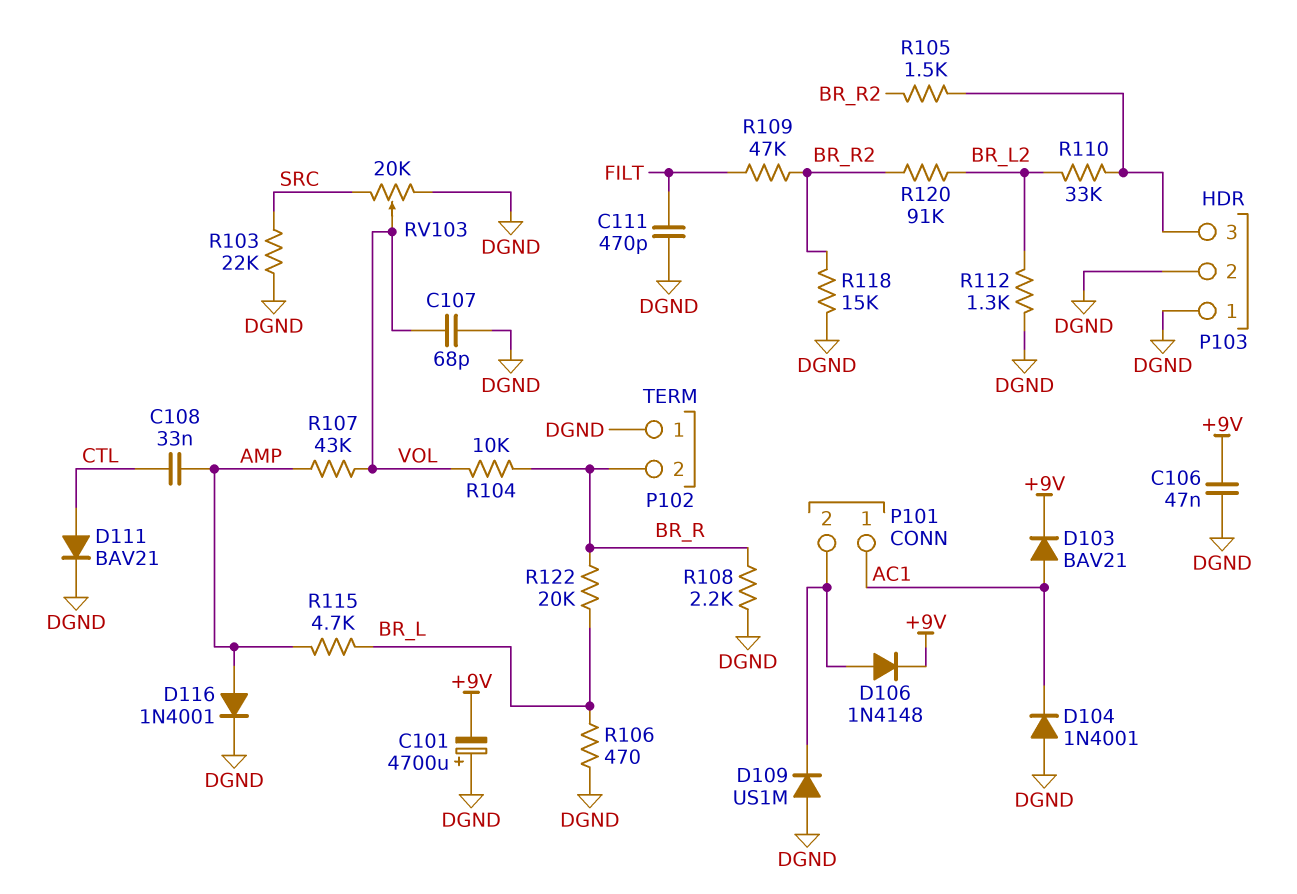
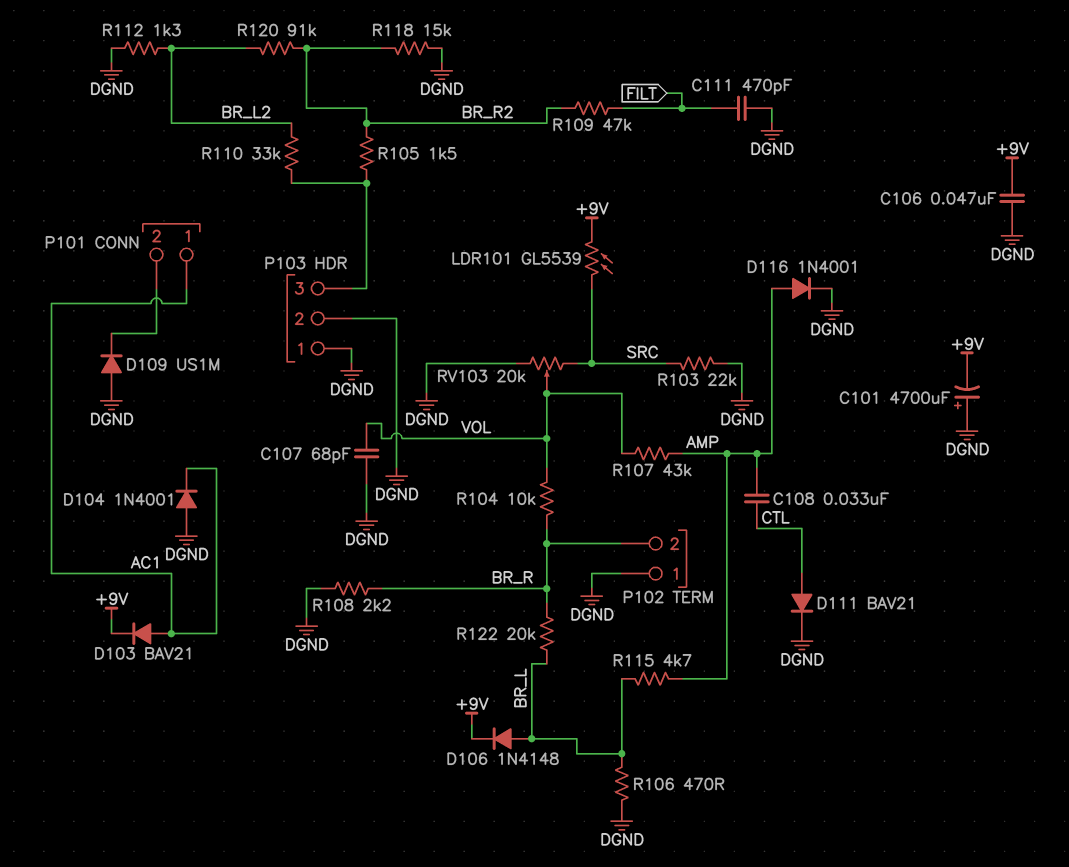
D106: diode 1N4148 (A P101/2, K +9V) -> diode 1N4148 (A BR_L, K +9V)
LDR101: none -> GL5539 (+9V, SRC)

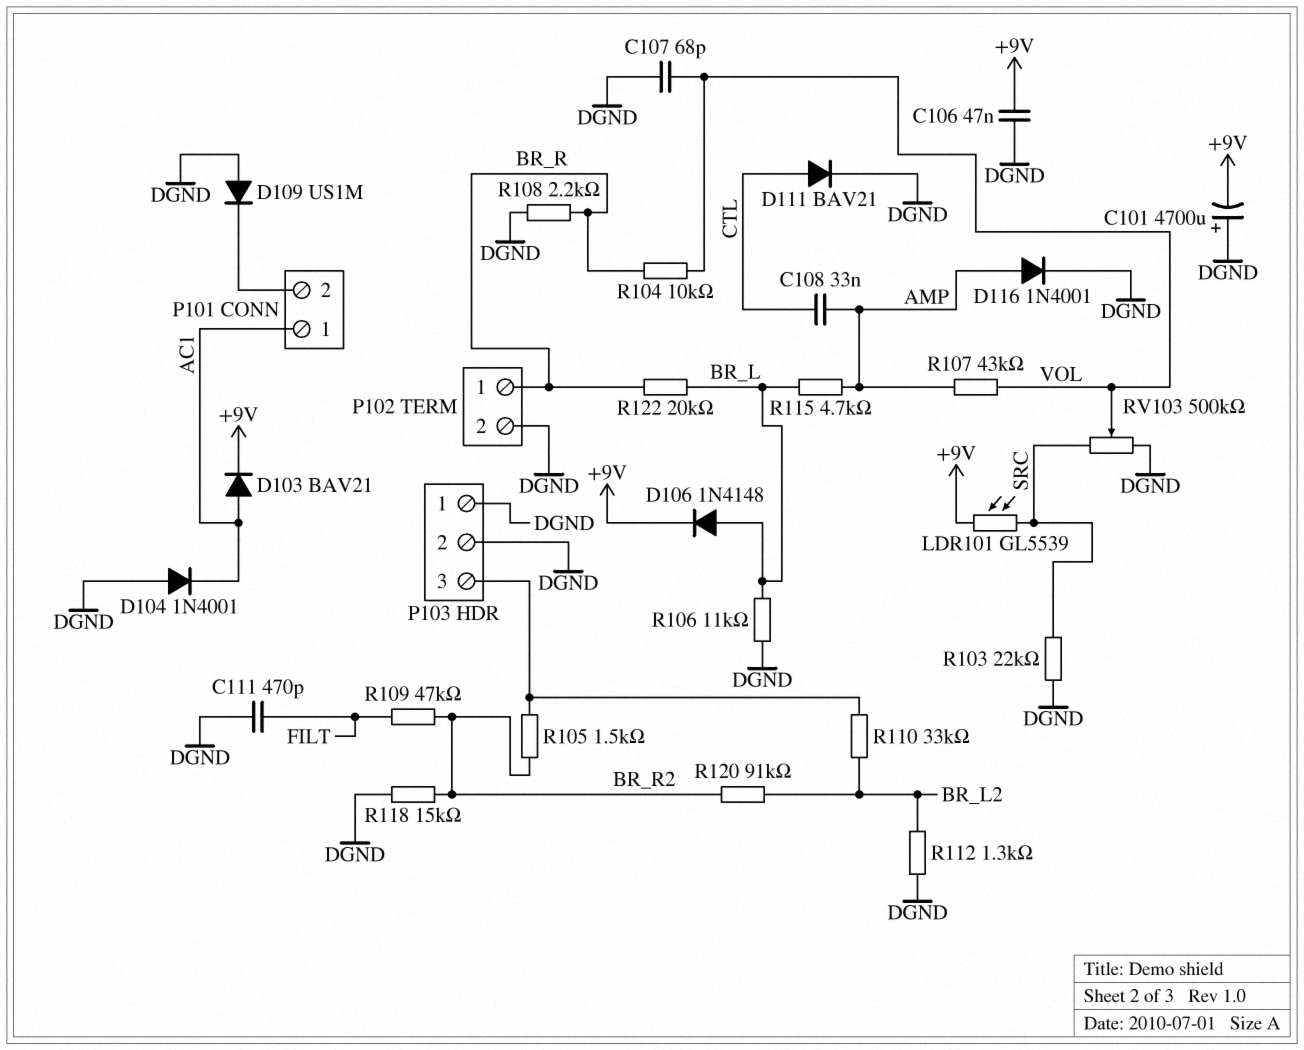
P102 pin 1: DGND -> BR_R
P102 pin 2: BR_R -> DGND
R106: 470 (BR_L, DGND) -> 11k (BR_L, DGND)
RV103: 20k (DGND, SRC, wiper VOL) -> 500k (DGND, SRC, wiper VOL)

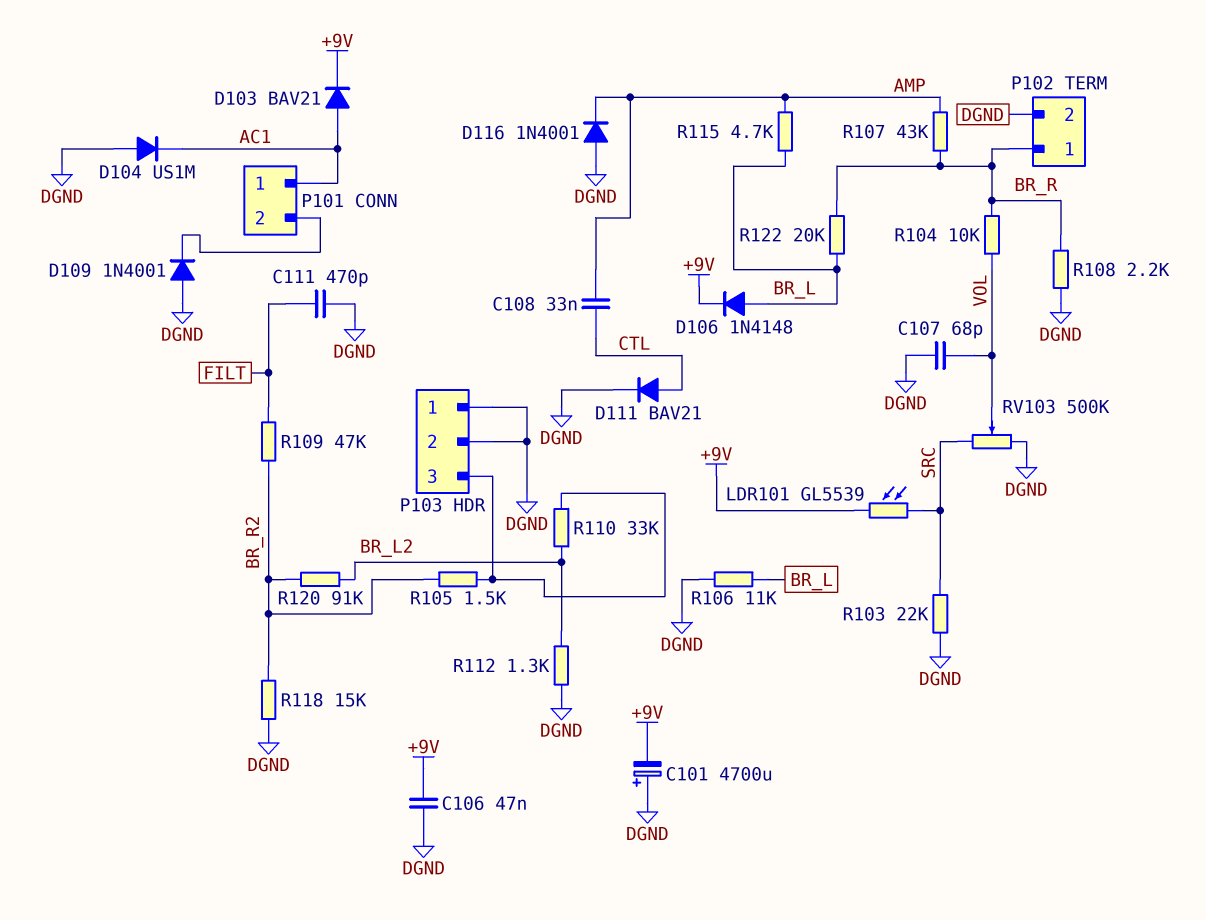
D104: diode 1N4001 (A DGND, K AC1) -> diode US1M (A DGND, K AC1)
D109: diode US1M (A DGND, K P101/2) -> diode 1N4001 (A DGND, K P101/2)
D116: diode 1N4001 (A AMP, K DGND) -> diode 1N4001 (A DGND, K AMP)
R107: 43k (AMP, VOL) -> 43k (AMP, BR_R)

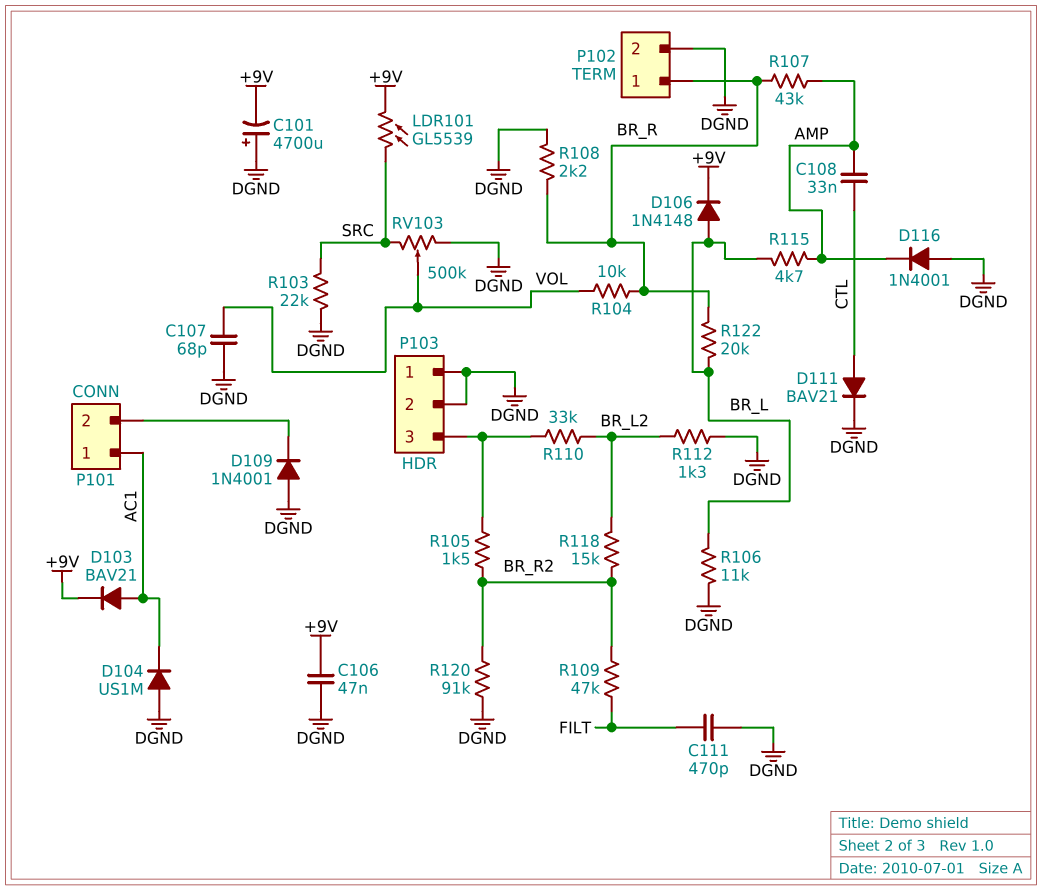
R118: 15k (BR_R2, DGND) -> 15k (BR_L2, BR_R2)
R120: 91k (BR_L2, BR_R2) -> 91k (BR_R2, DGND)

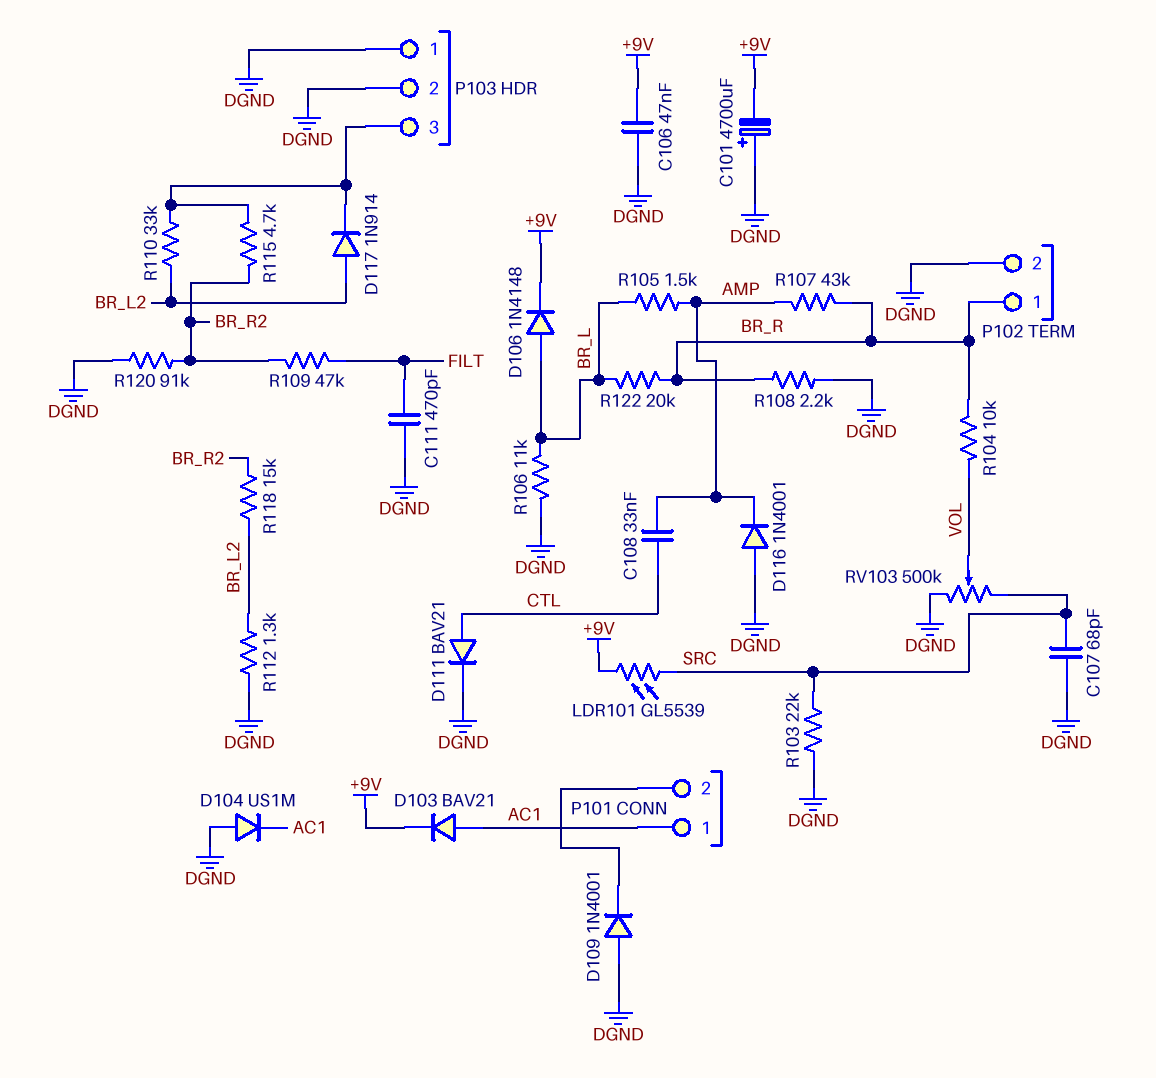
C107: 68pF (DGND, VOL) -> 68pF (DGND, SRC)
D117: none -> diode 1N914 (A BR_L2, K P103/3)
R105: 1.5k (BR_R2, P103/3) -> 1.5k (AMP, BR_L)
R115: 4.7k (AMP, BR_L) -> 4.7k (BR_R2, P103/3)

